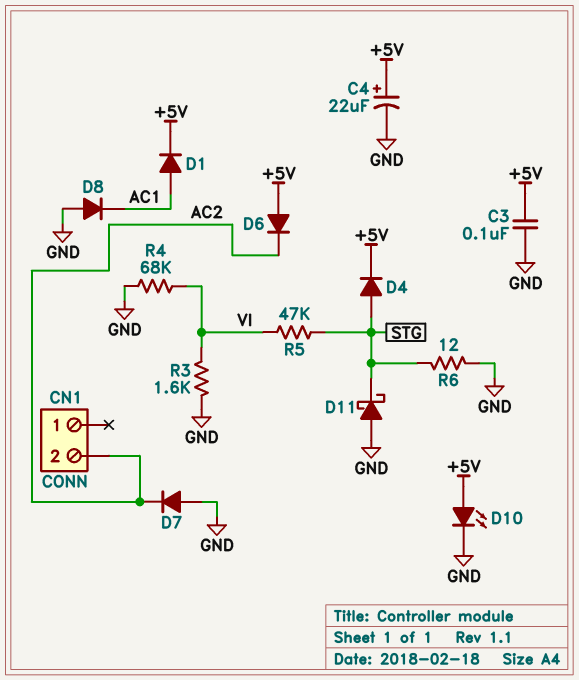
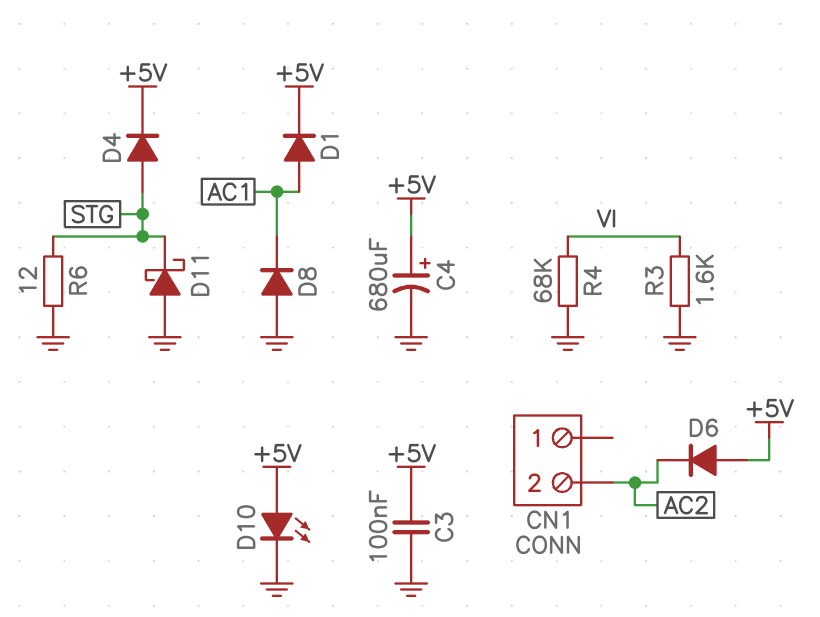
C4: 22uF (plus +5V, minus GND) -> 680uF (plus +5V, minus GND)
D7: diode (A GND, K AC2) -> none
R5: 47k (STG, VI) -> none

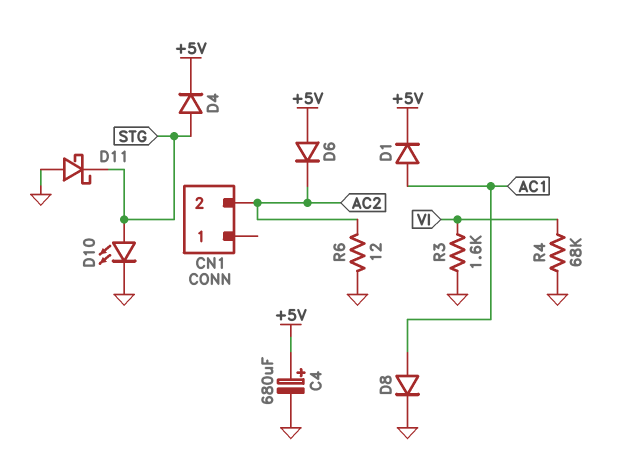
C3: 100nF (+5V, GND) -> none
D8: diode (A GND, K AC1) -> diode (A AC1, K GND)
D10: LED (A +5V, K GND) -> LED (A STG, K GND)
R6: 12 (GND, STG) -> 12 (AC2, GND)

